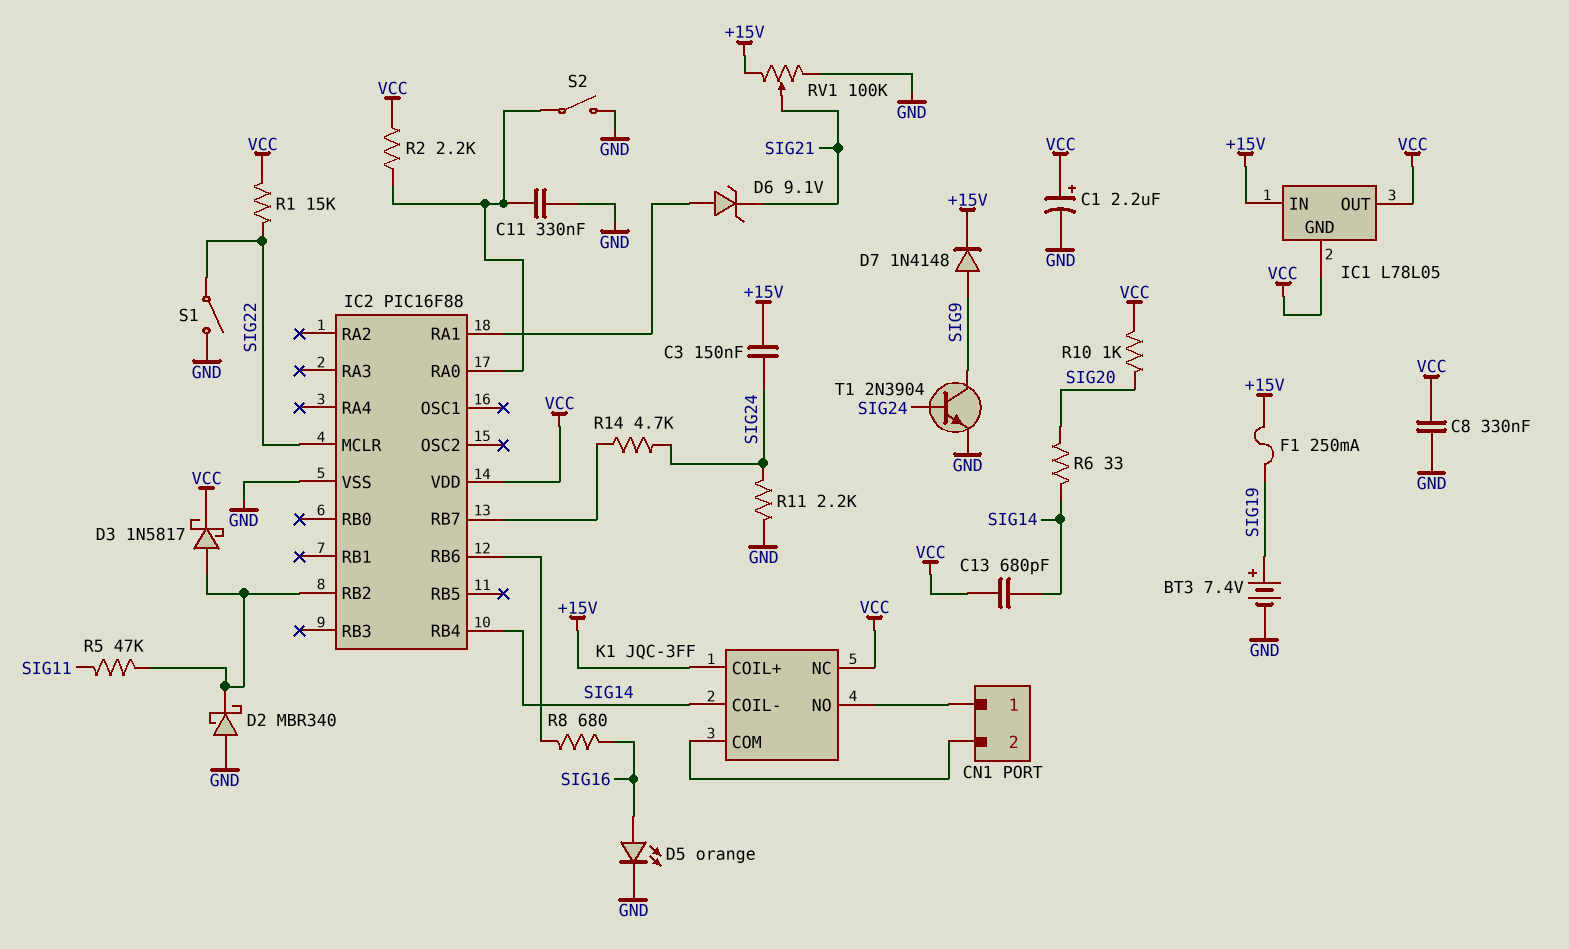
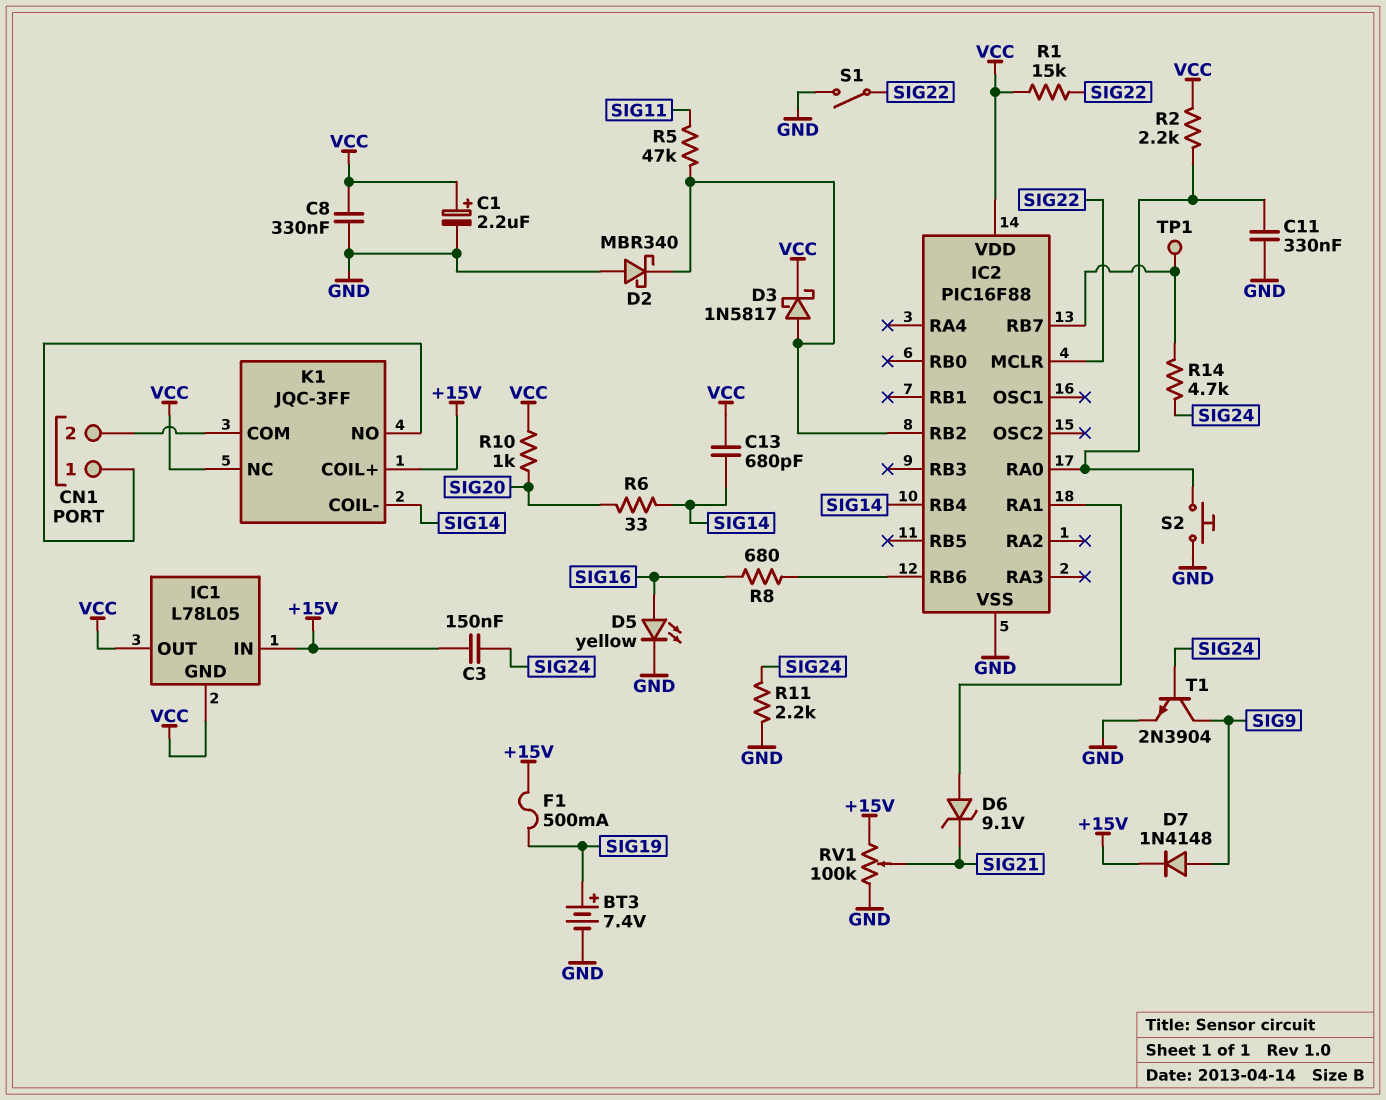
D5: LED orange (A SIG16, K GND) -> LED yellow (A SIG16, K GND)
F1: 250mA (+15V, SIG19) -> 500mA (+15V, SIG19)
S2: switch (GND, IC2/RA0) -> button (GND, IC2/RA0)
TP1: none -> test point (IC2/RB7)

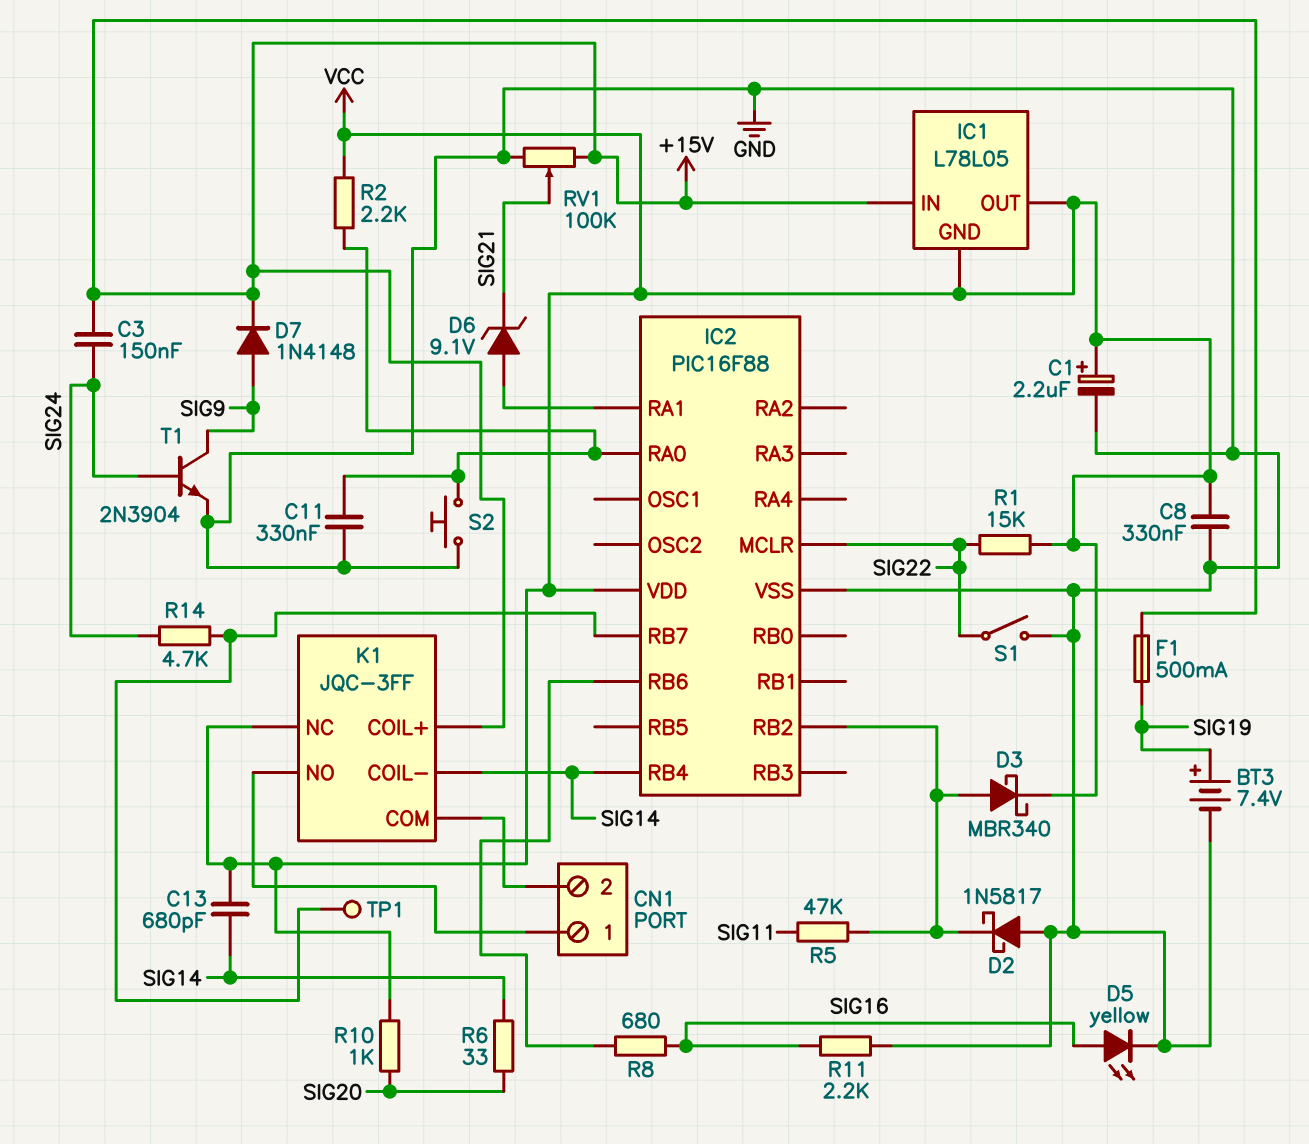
D2: schottky MBR340 (A GND, K IC2/RB2) -> schottky 1N5817 (A GND, K IC2/RB2)
D3: schottky 1N5817 (A IC2/RB2, K VCC) -> schottky MBR340 (A IC2/RB2, K VCC)
R11: 2.2k (GND, SIG24) -> 2.2k (GND, SIG16)

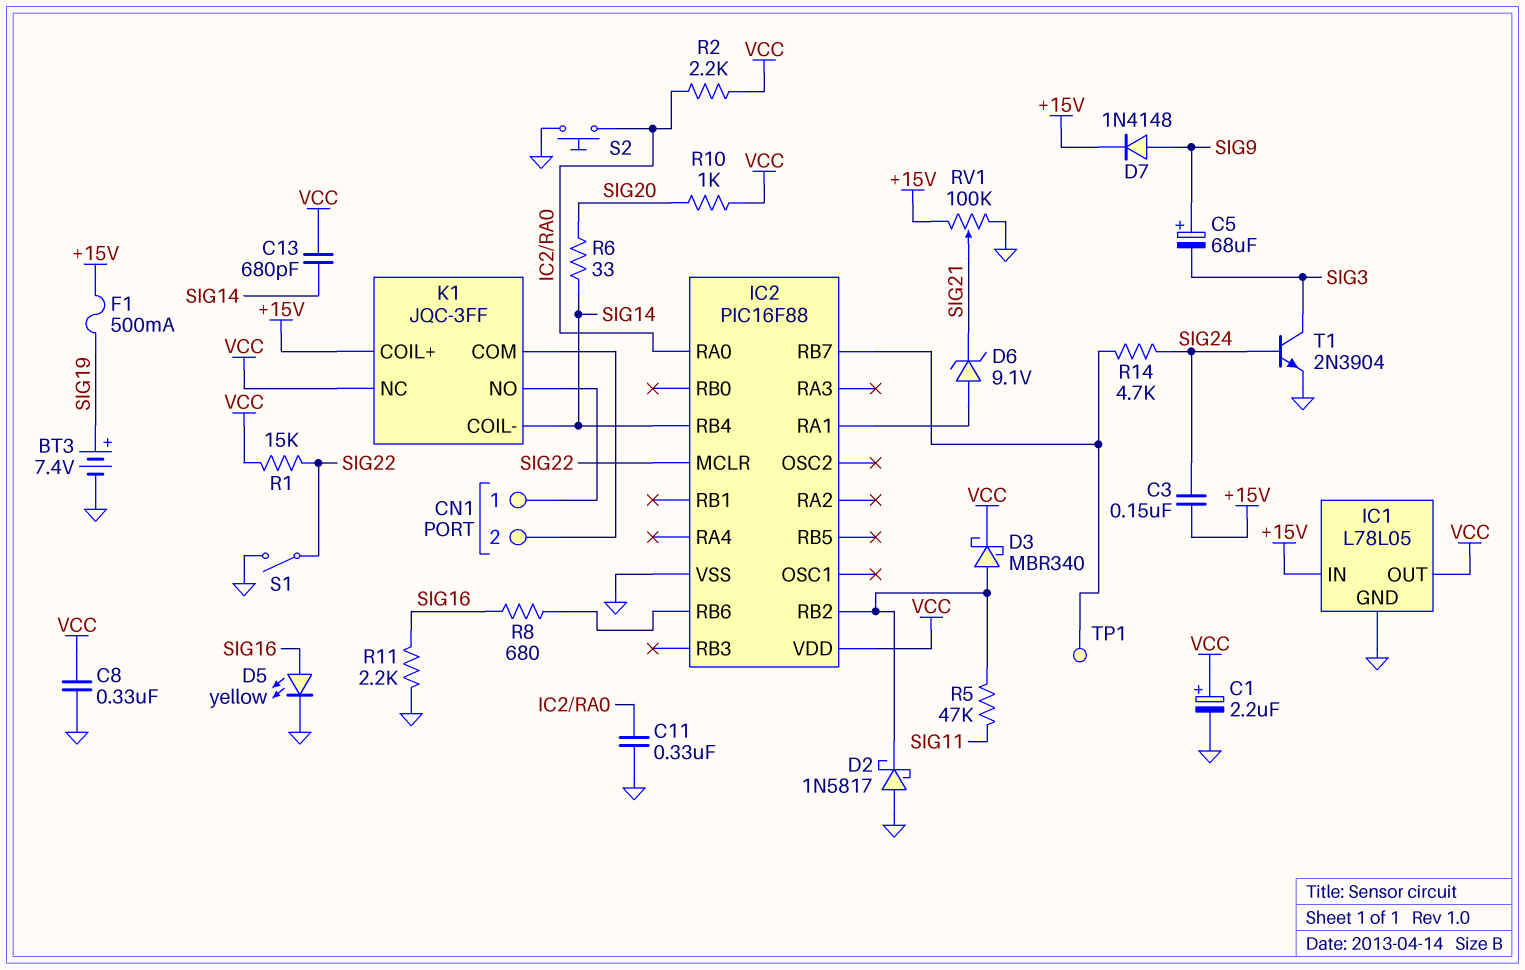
C5: none -> 68uF (plus SIG9, minus SIG3)
IC1 pin GND: VCC -> GND
T1: NPN 2N3904 (B SIG24, C SIG9, E GND) -> NPN 2N3904 (B SIG24, C SIG3, E GND)

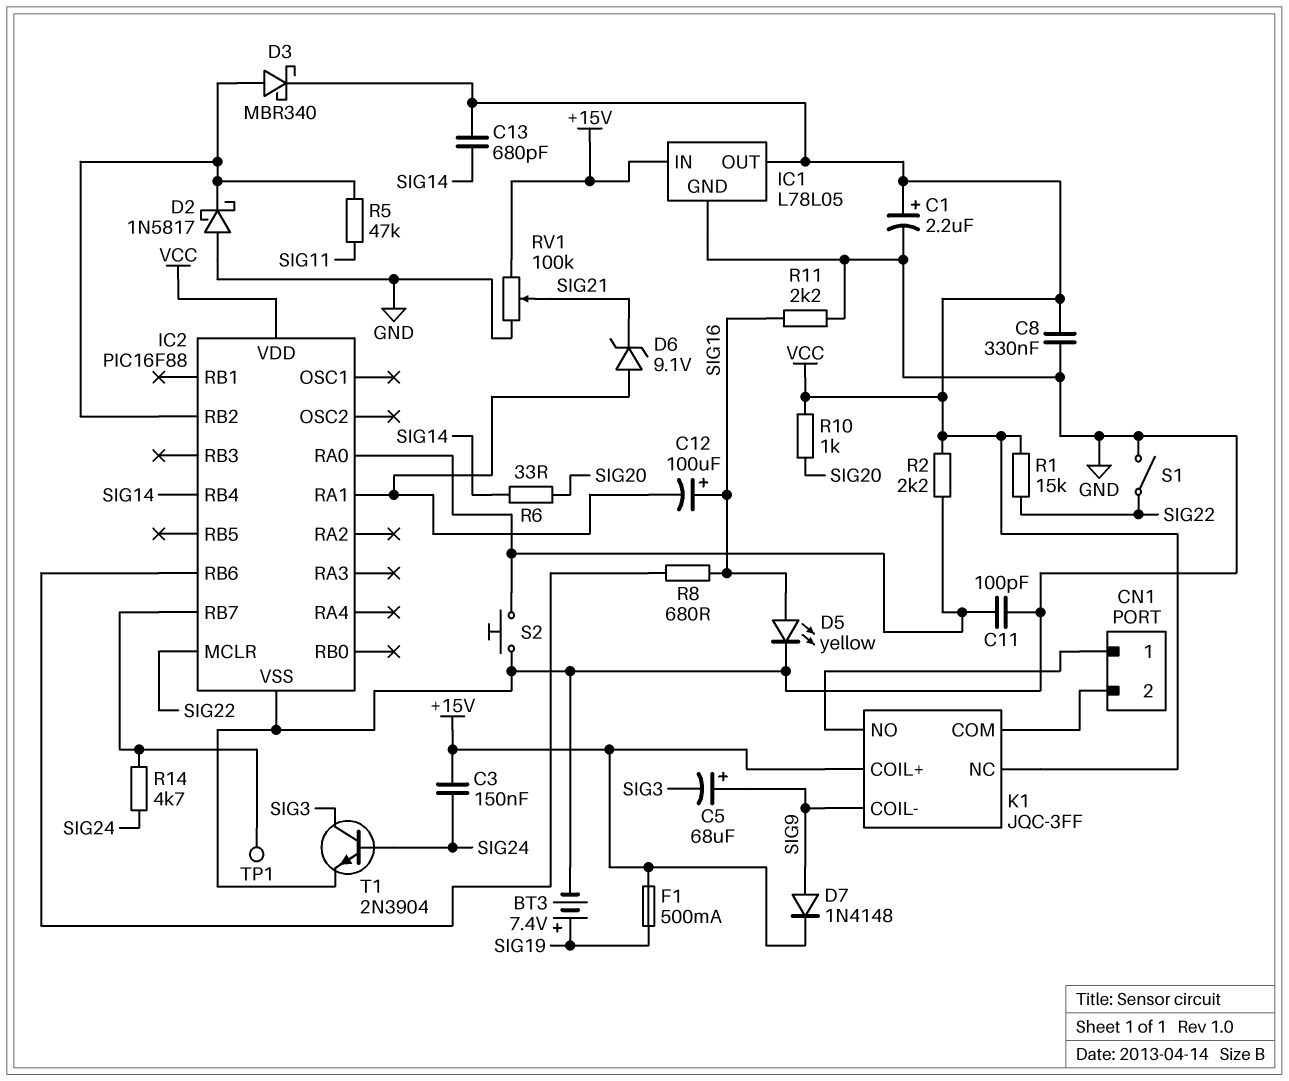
C11: 330nF (GND, IC2/RA0) -> 100pF (GND, IC2/RA0)
C12: none -> 100uF (plus SIG16, minus IC2/RA1)
K1 pin COIL-: SIG14 -> SIG9

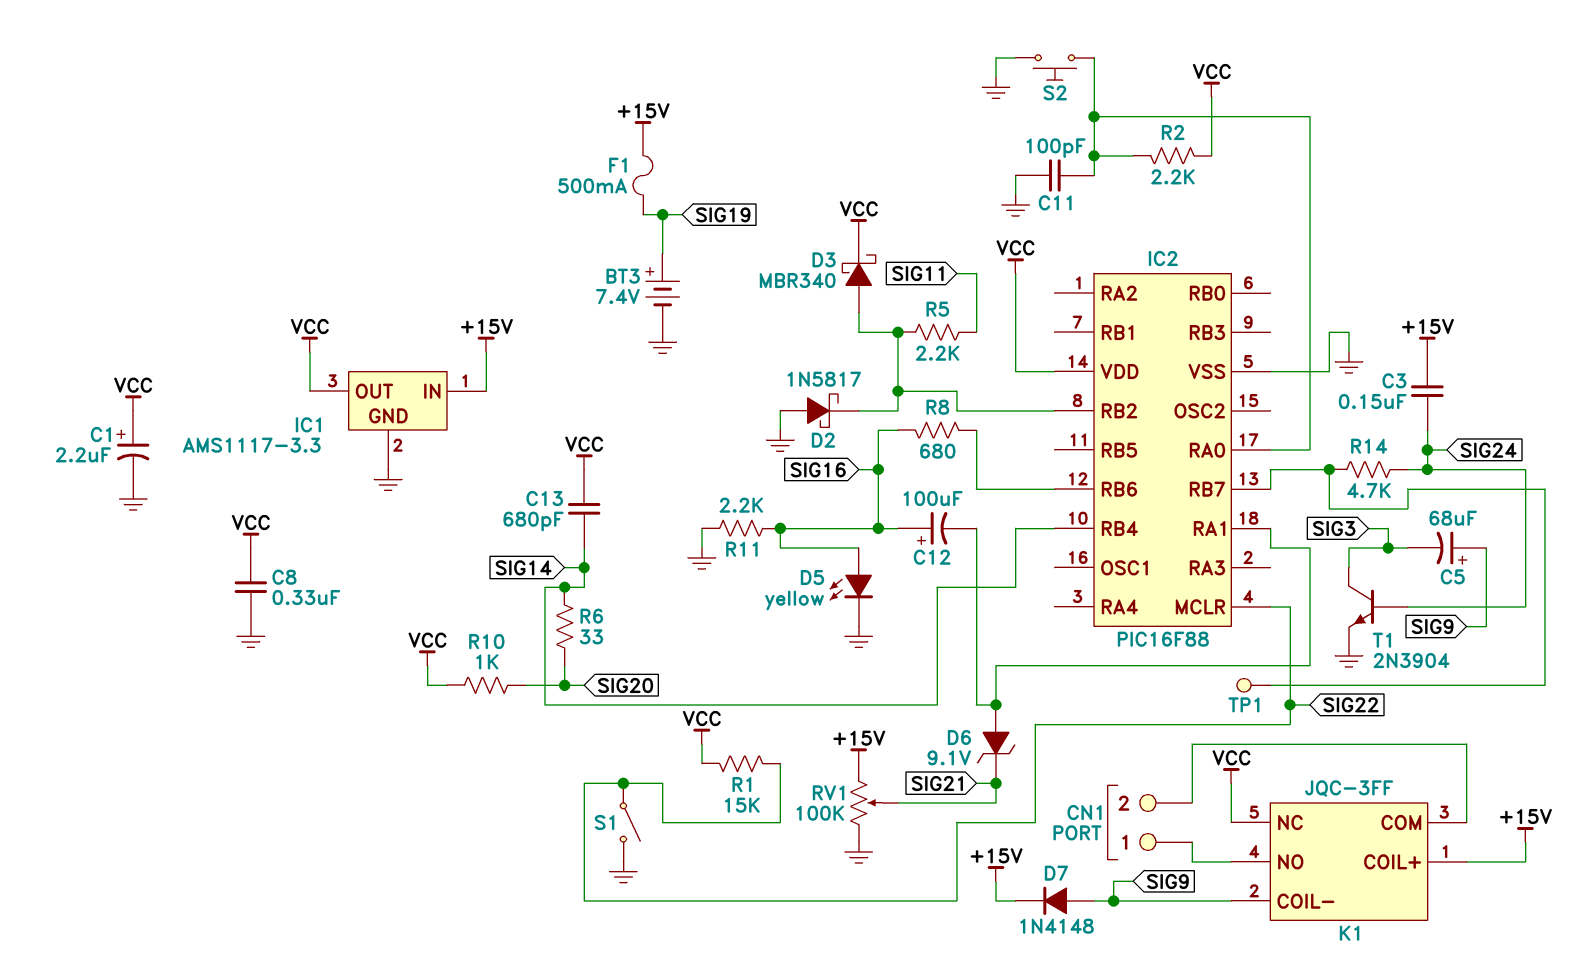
IC1: L78L05 -> AMS1117-3.3
R5: 47k (IC2/RB2, SIG11) -> 2.2k (IC2/RB2, SIG11)

